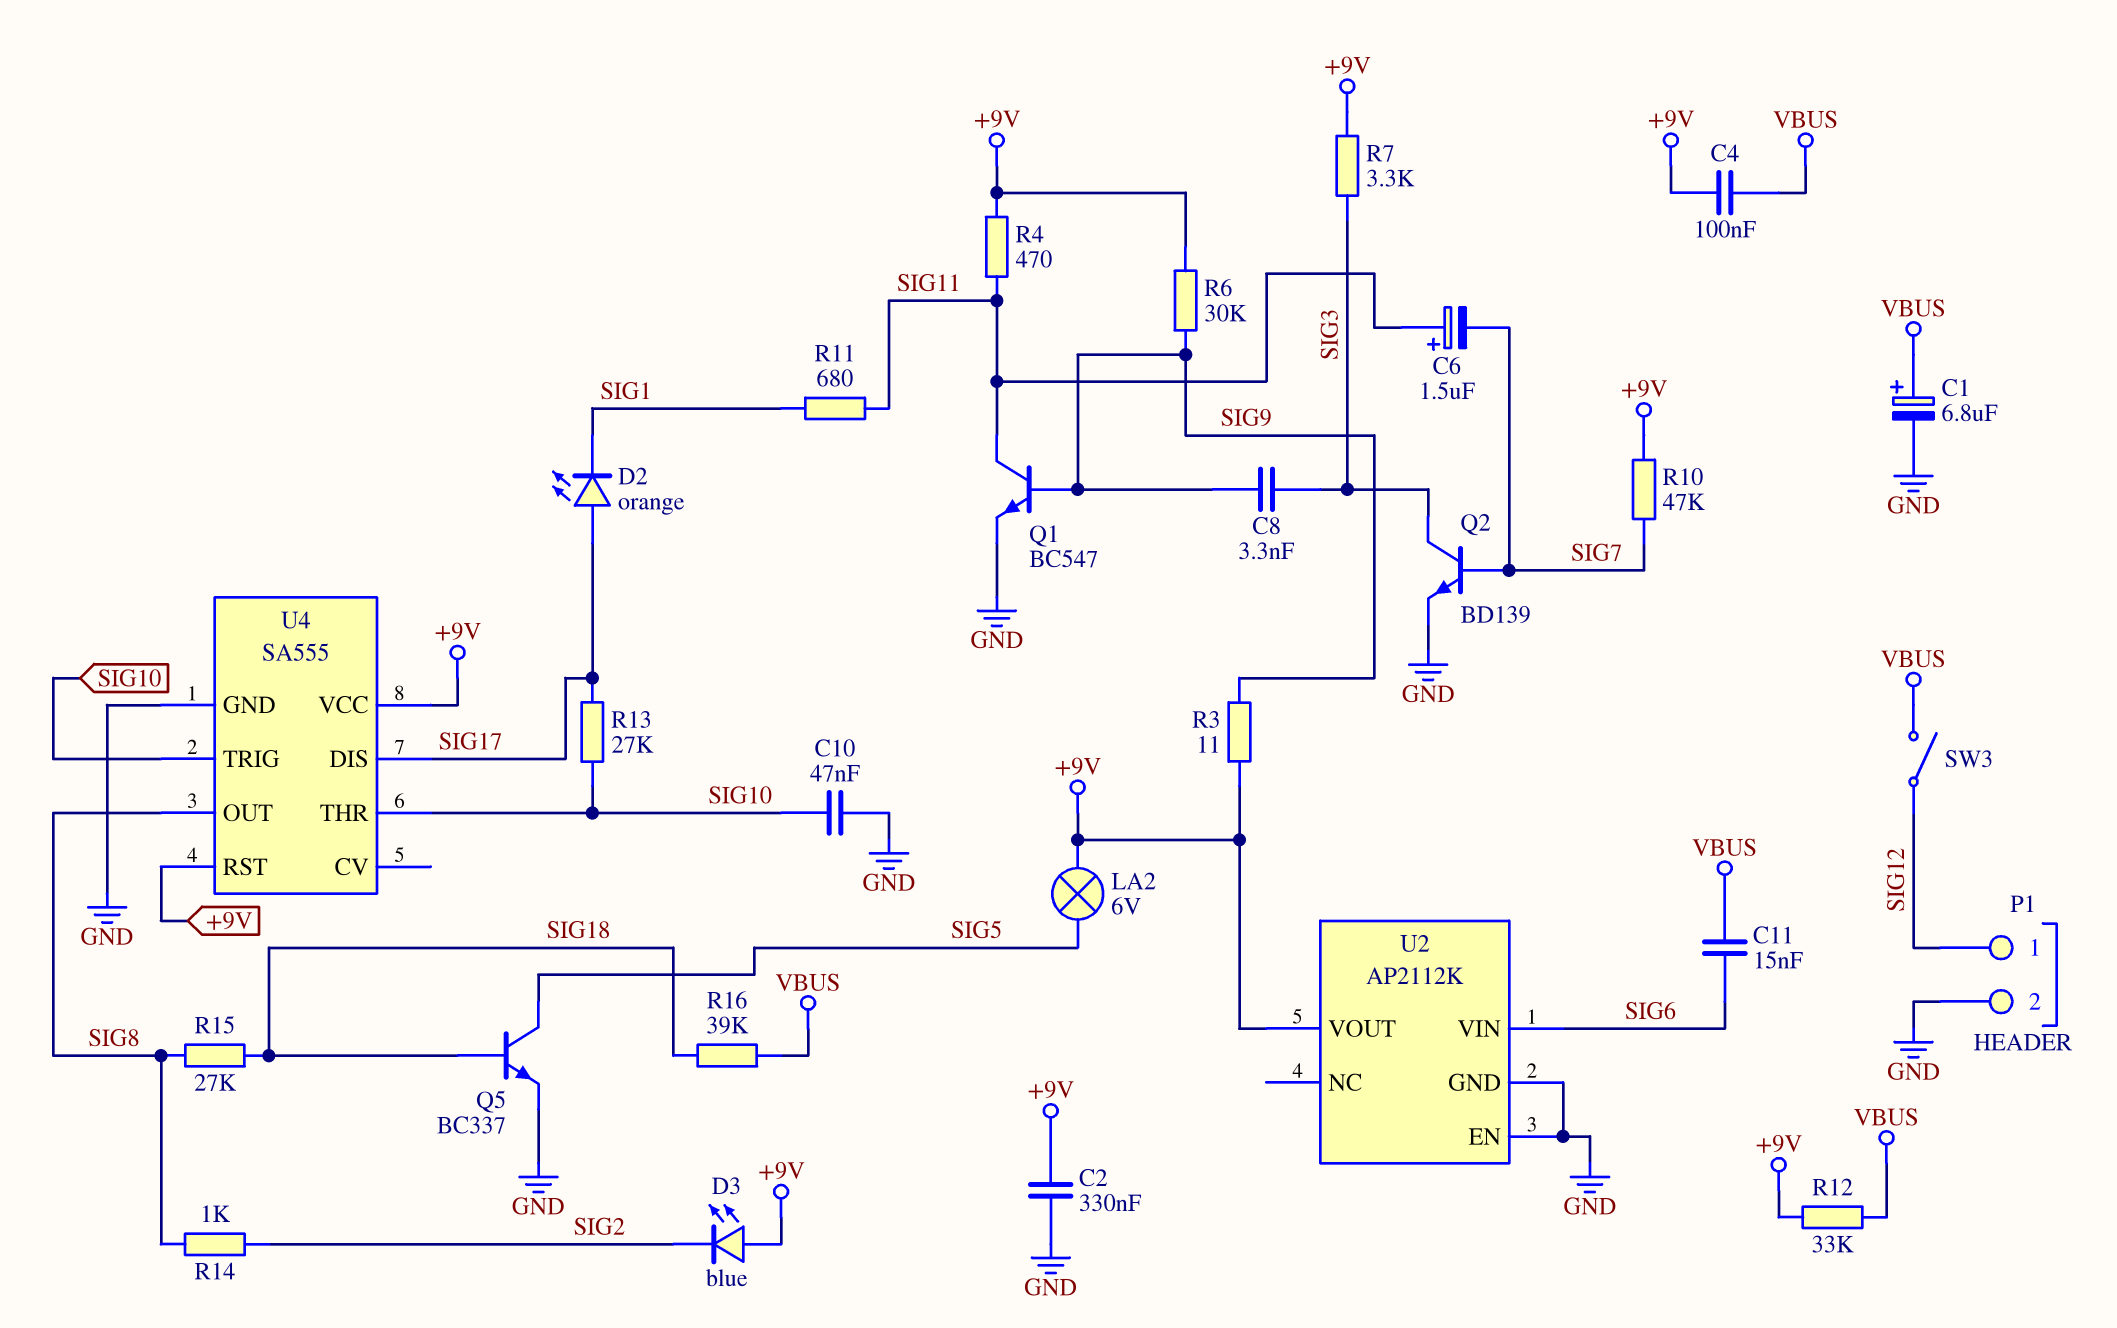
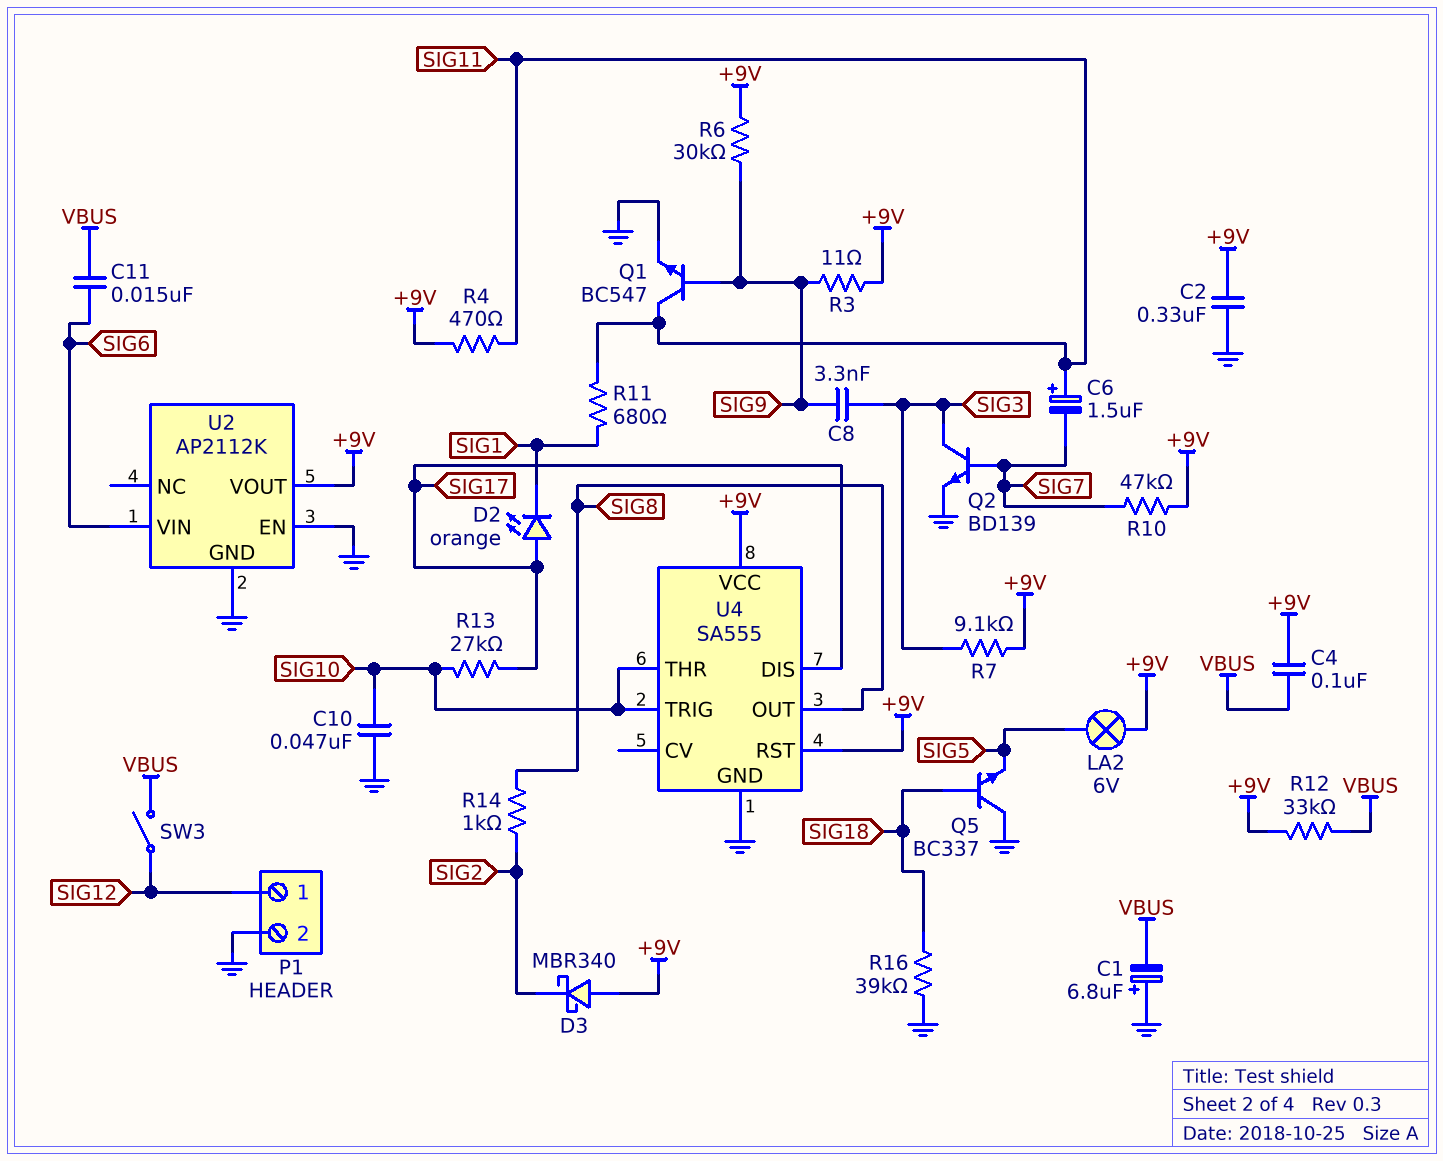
C1: 6.8uF (plus VBUS, minus GND) -> 6.8uF (plus GND, minus VBUS)
D3: LED blue (A +9V, K SIG2) -> schottky MBR340 (A +9V, K SIG2)
Q5: NPN BC337 (B SIG18, C SIG5, E GND) -> NPN BC337 (B SIG18, C GND, E SIG5)
R7: 3.3k (+9V, SIG3) -> 9.1k (+9V, SIG3)
R15: 27k (SIG8, SIG18) -> none
R16: 39k (SIG18, VBUS) -> 39k (GND, SIG18)

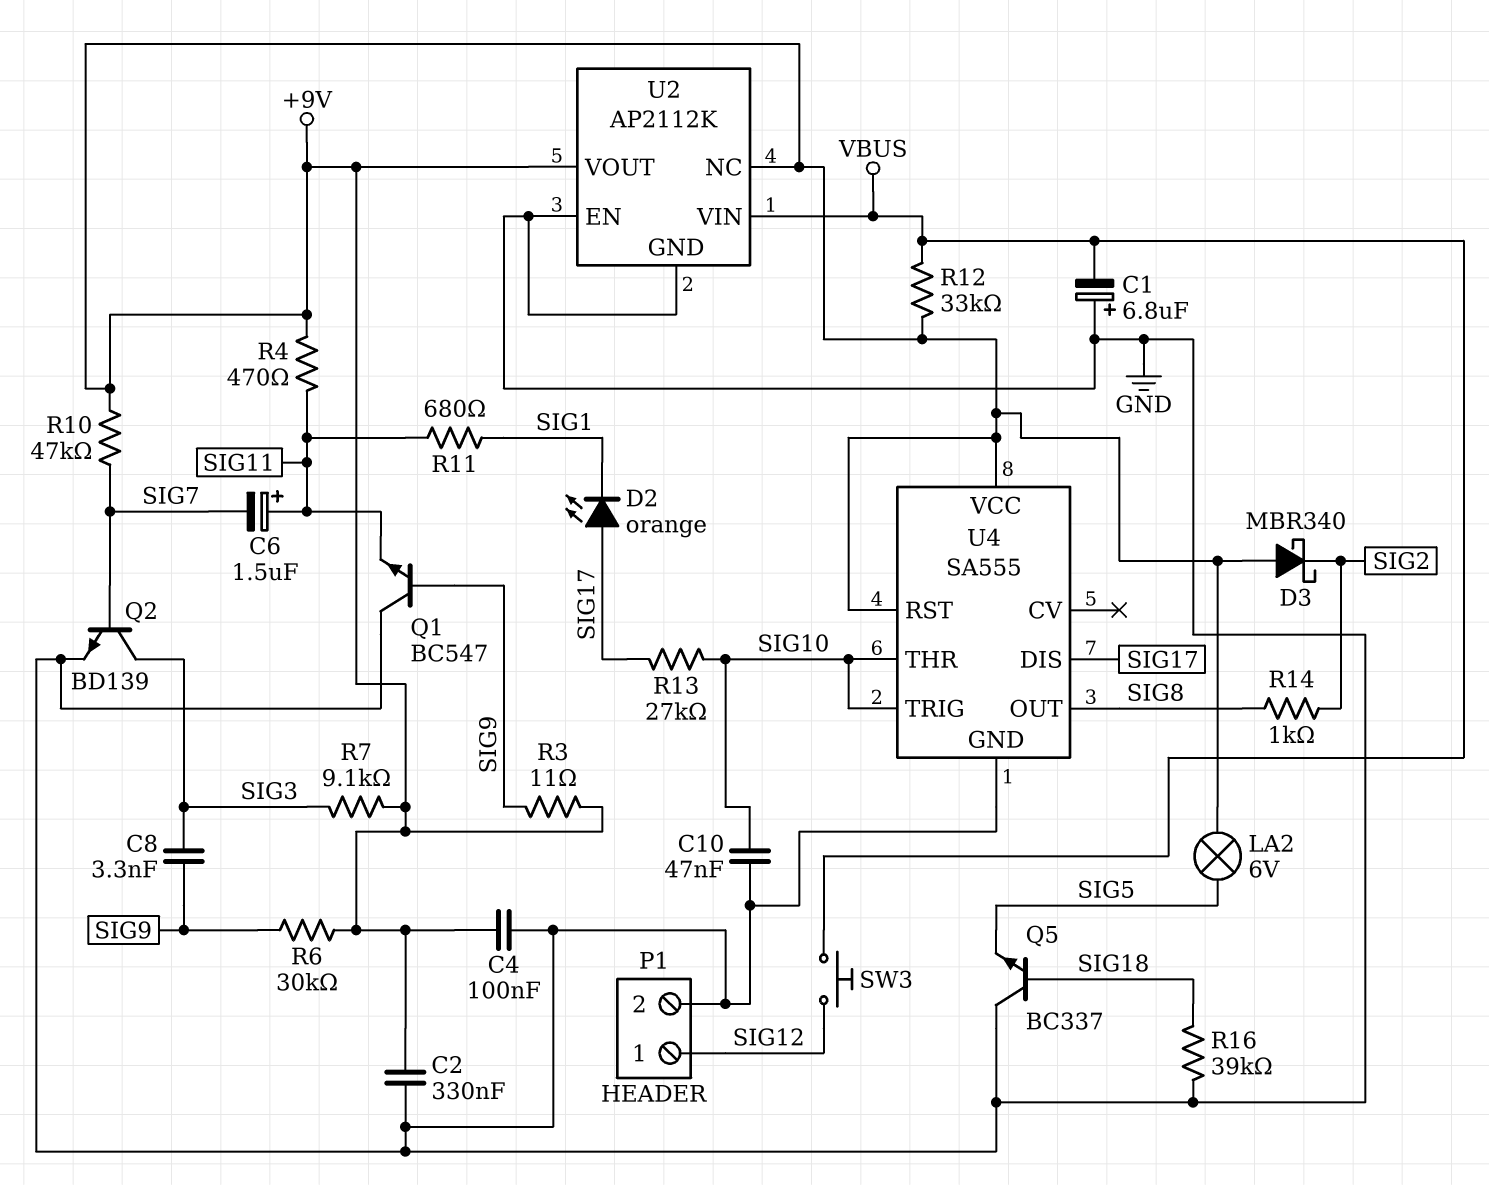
C4: 100nF (+9V, VBUS) -> 100nF (+9V, GND)
C11: 15nF (SIG6, VBUS) -> none
Q1: NPN BC547 (B SIG9, C SIG11, E GND) -> NPN BC547 (B SIG9, C GND, E SIG11)
SW3: switch (SIG12, VBUS) -> button (SIG12, VBUS)
U2 pin NC: none -> +9V
U2 pin VIN: SIG6 -> VBUS

